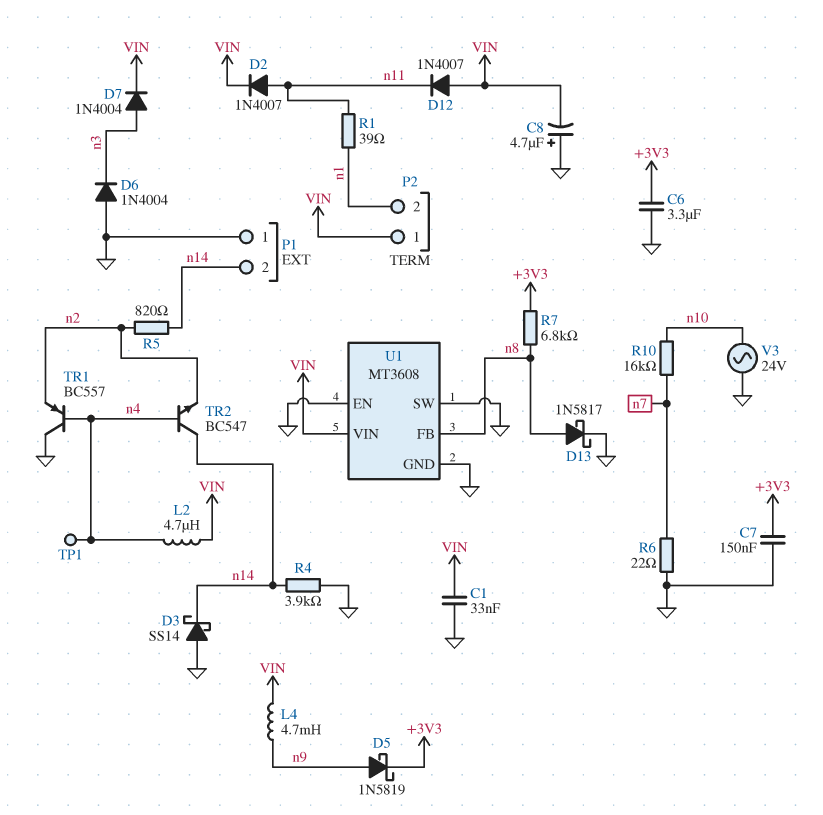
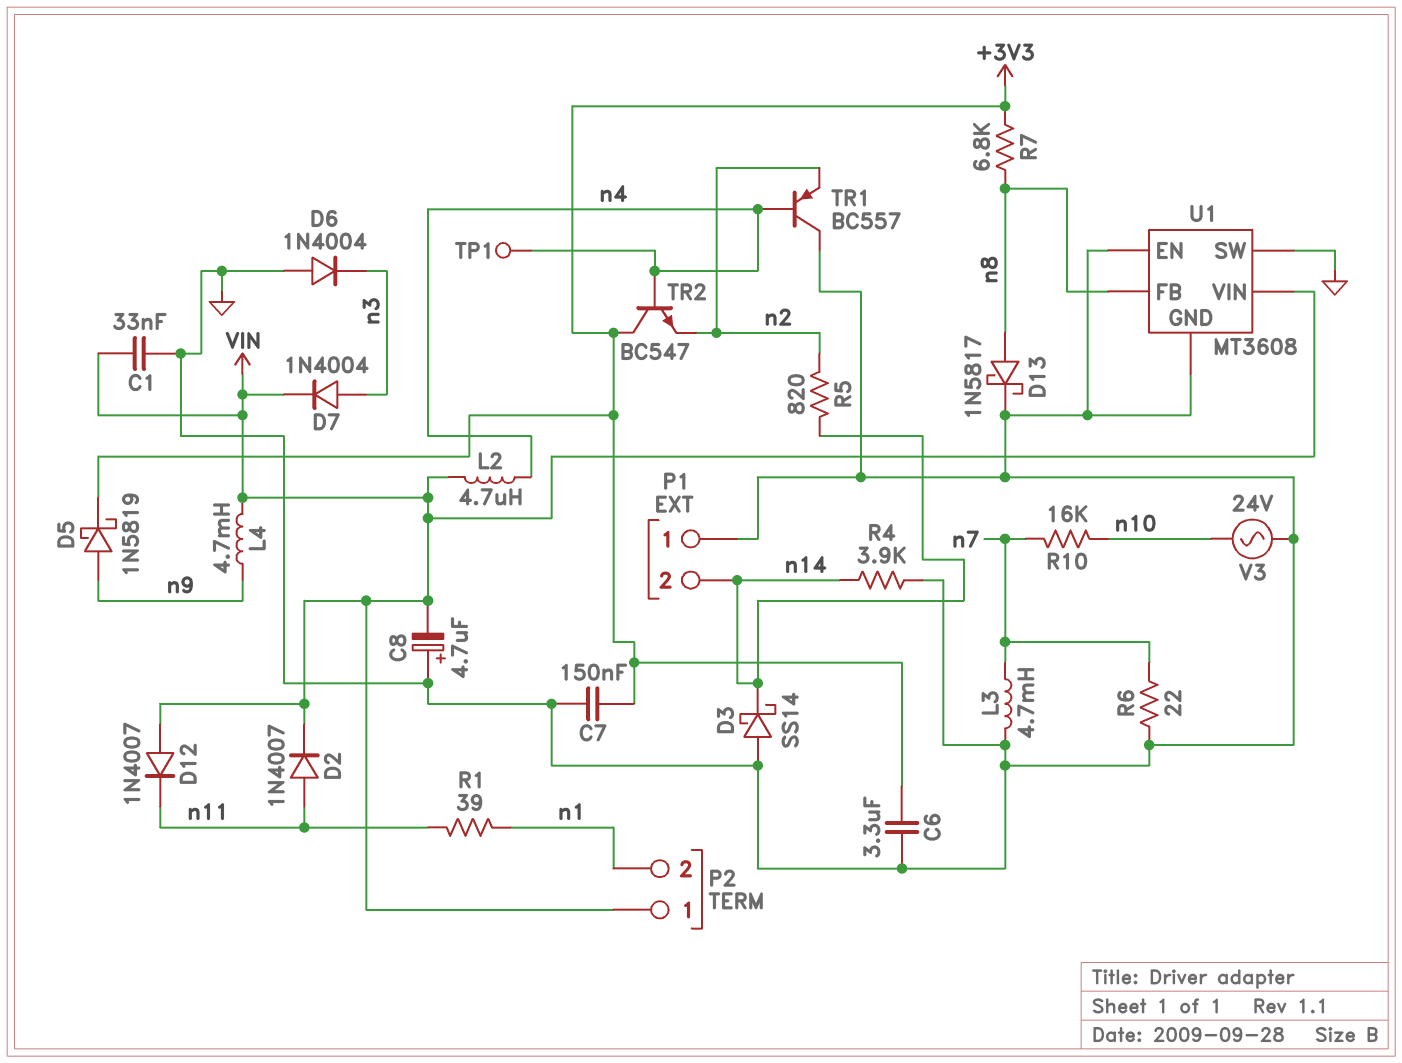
L3: none -> 4.7mH (GND, n7)
TR2: NPN BC547 (B n4, C n14, E n2) -> NPN BC547 (B n4, C +3V3, E n2)

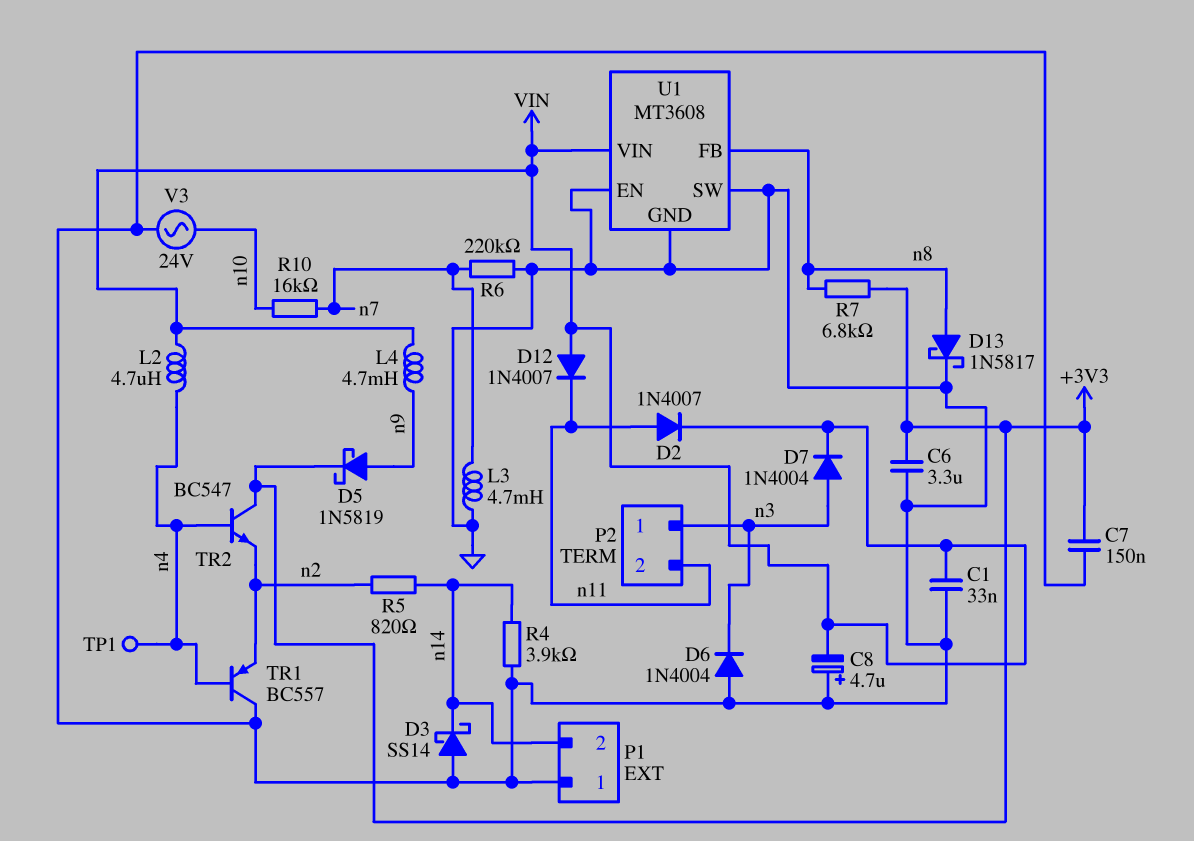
P2 pin 1: VIN -> n3
P2 pin 2: n1 -> n11
R1: 39 (n1, n11) -> none
R6: 22 (GND, n7) -> 220k (GND, n7)

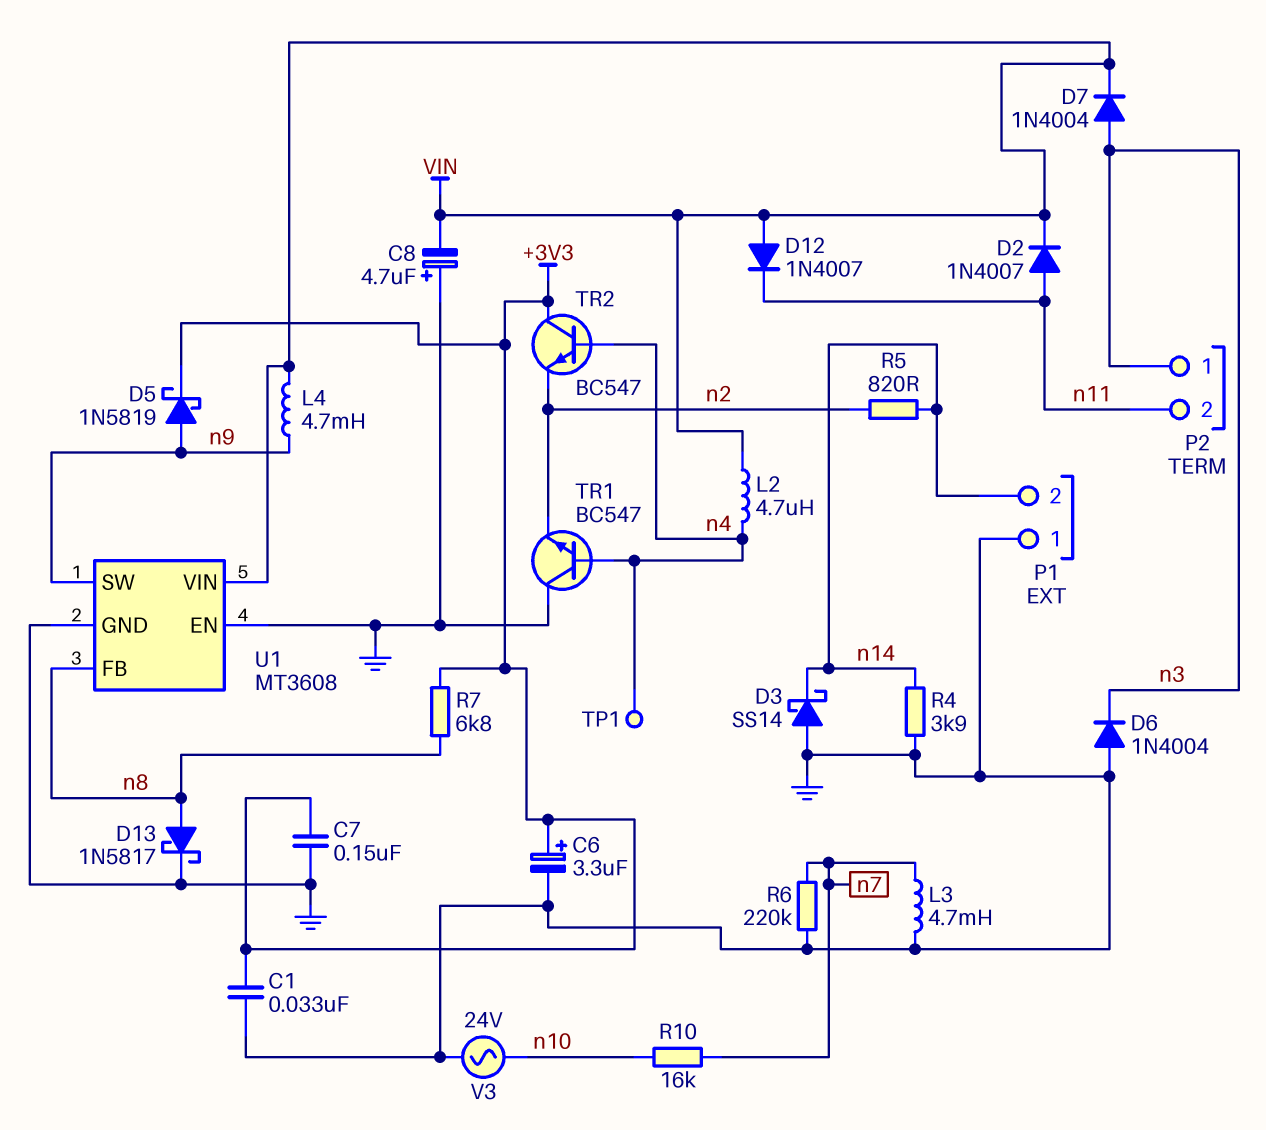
C1: 33nF (GND, VIN) -> 33nF (+3V3, GND)
C6: 3.3uF (+3V3, GND) -> 3.3uF (plus +3V3, minus GND)
TR1: PNP BC557 (B n4, C GND, E n2) -> NPN BC547 (B n4, C GND, E n2)
U1 pin SW: GND -> n9

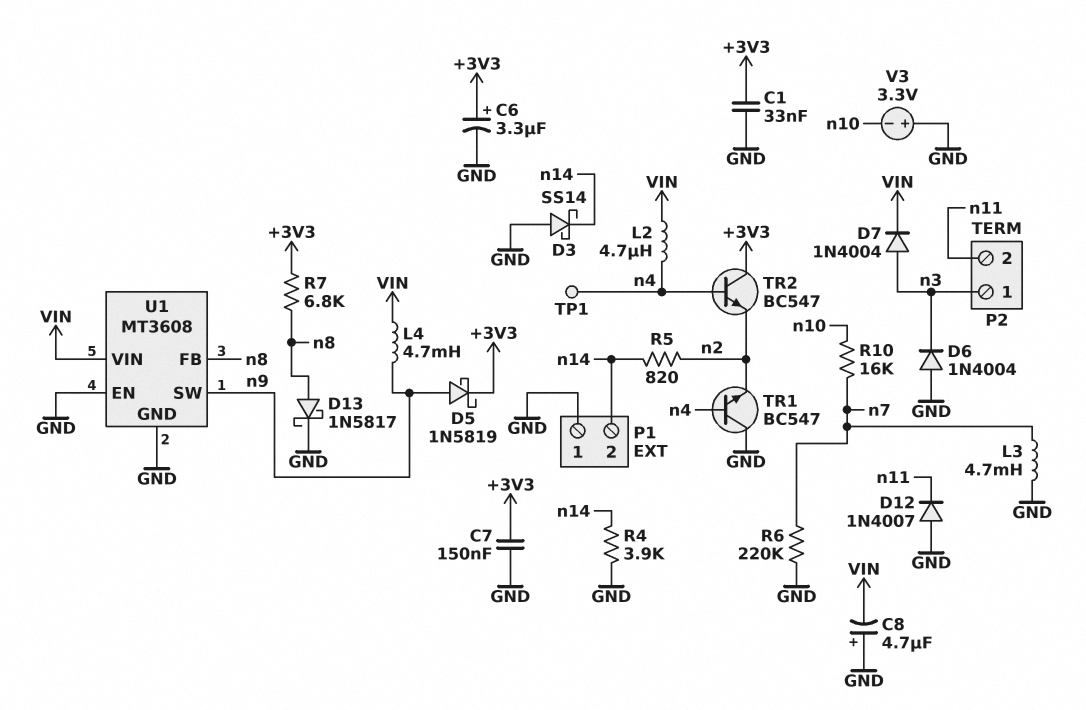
D2: diode 1N4007 (A n11, K VIN) -> none
D12: diode 1N4007 (A VIN, K n11) -> diode 1N4007 (A GND, K n11)
V3: AC 24V (GND, n10) -> 3.3V (plus GND, minus n10)

